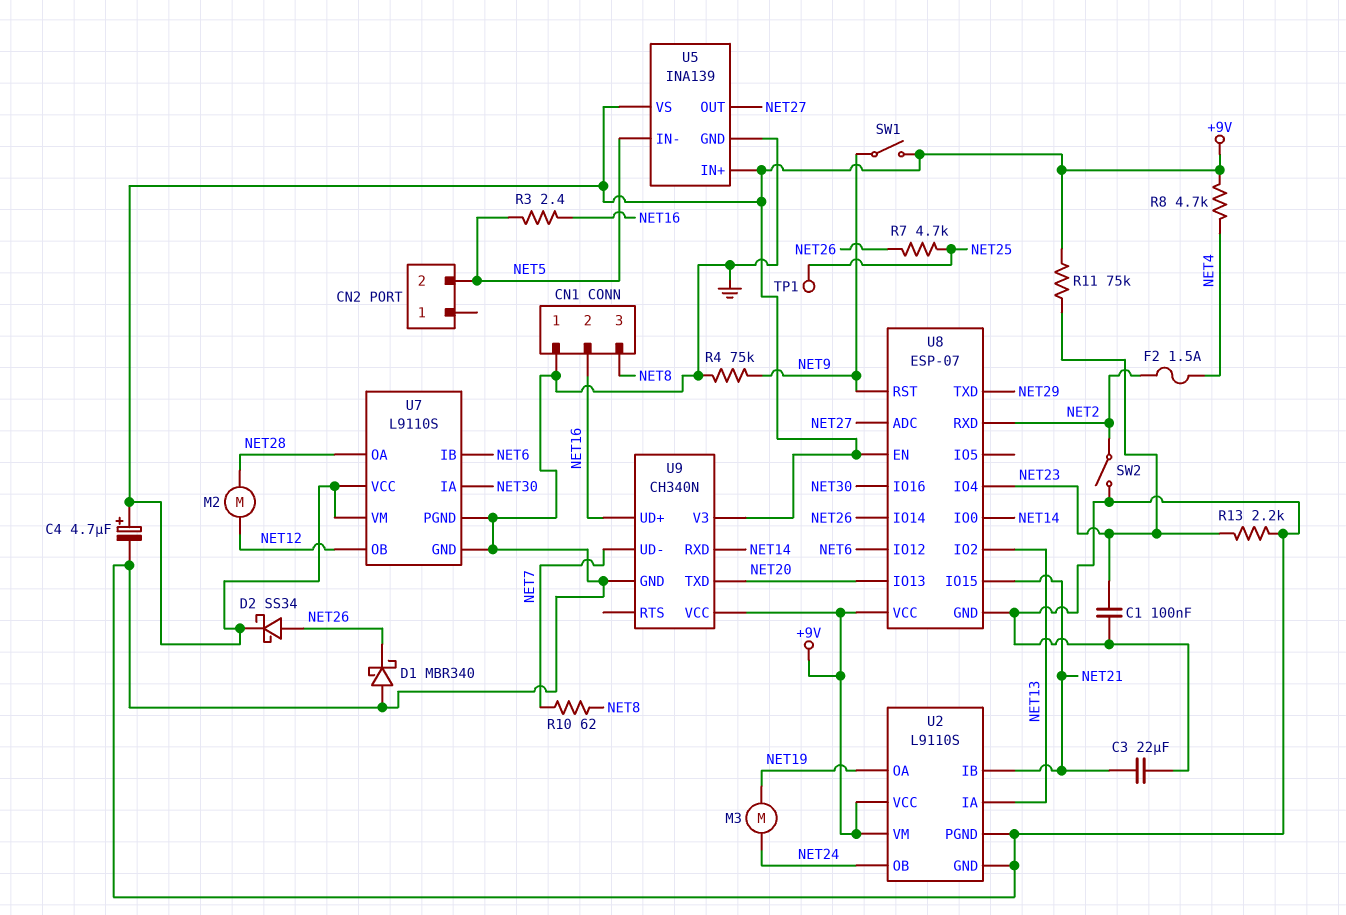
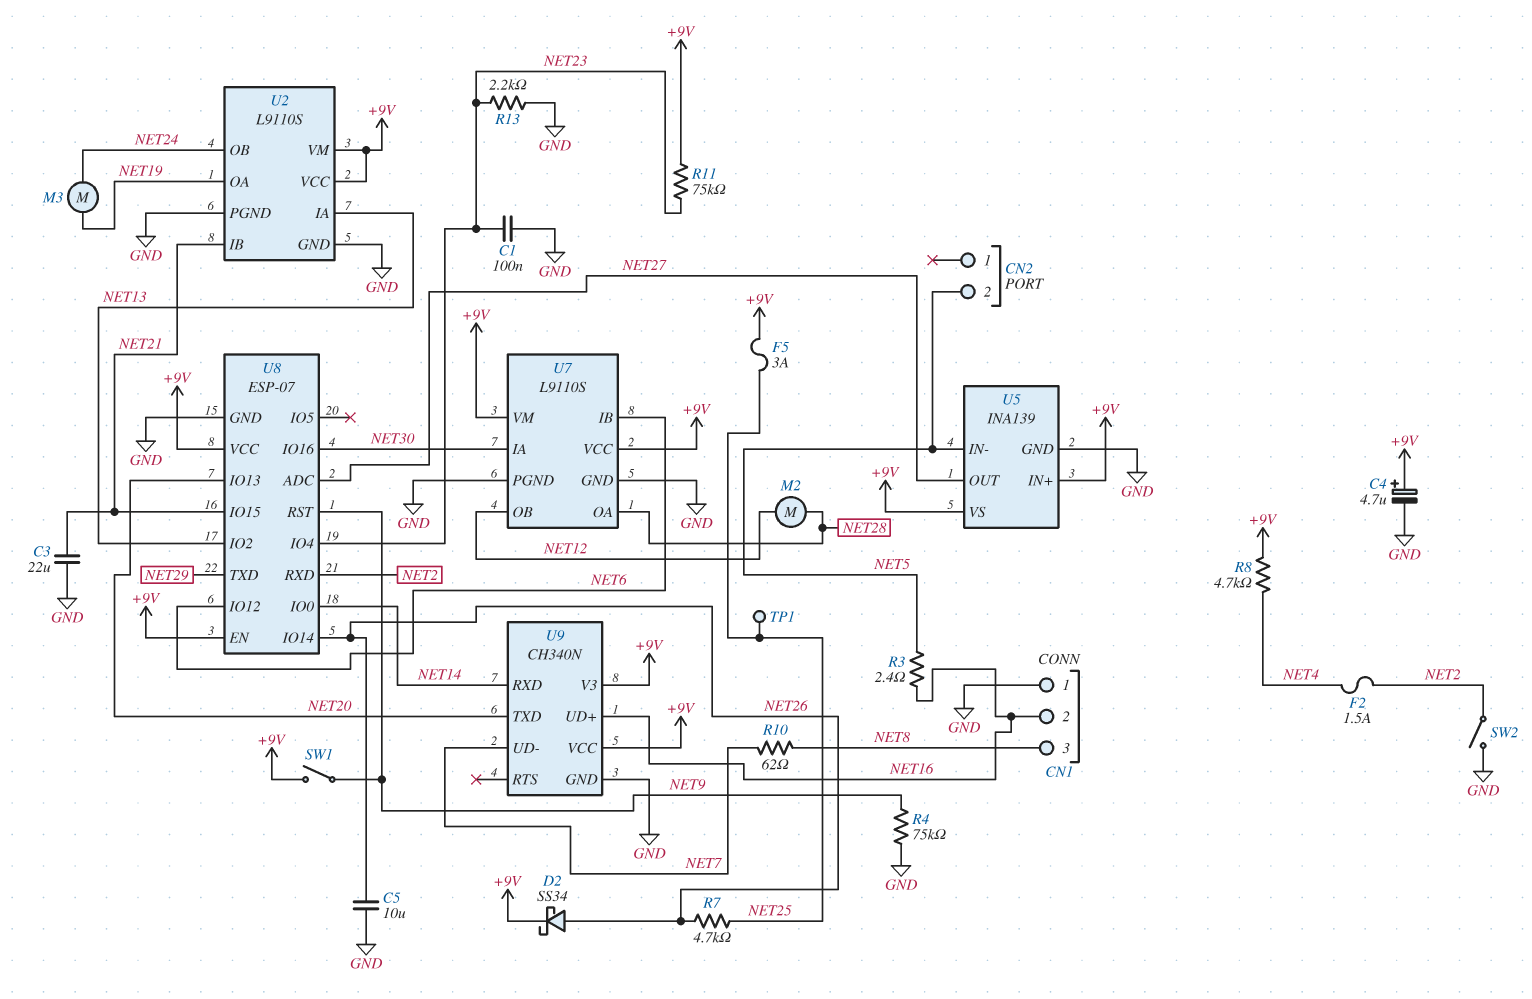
C5: none -> 10uF (GND, NET26)
D1: schottky MBR340 (A GND, K NET26) -> none
F5: none -> 3A (+9V, NET25)

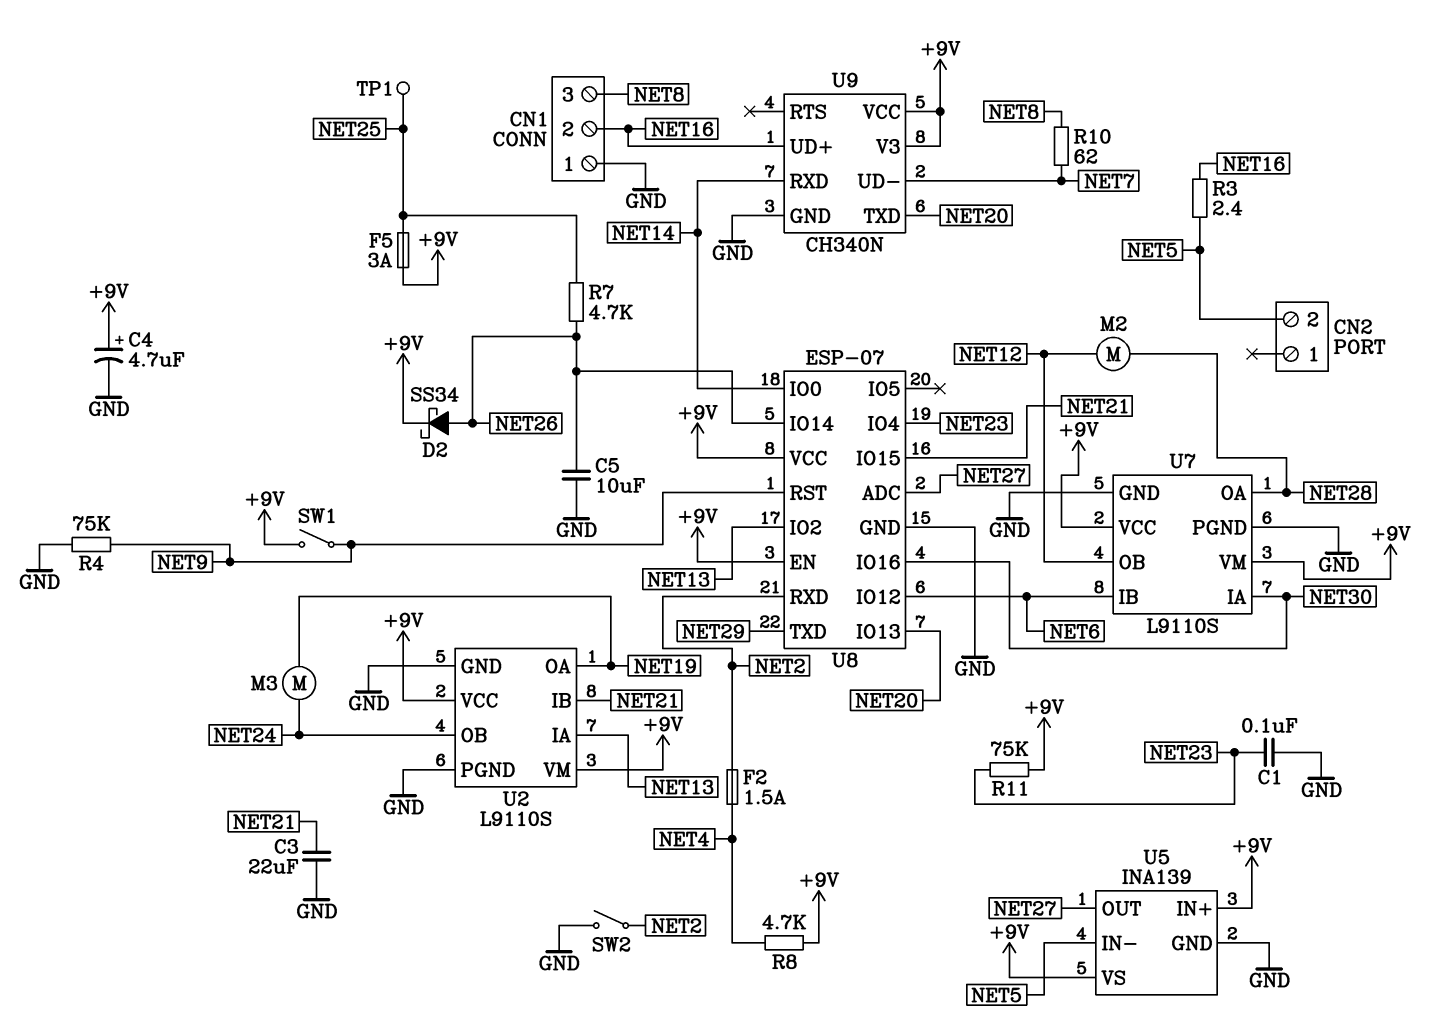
R13: 2.2k (GND, NET23) -> none

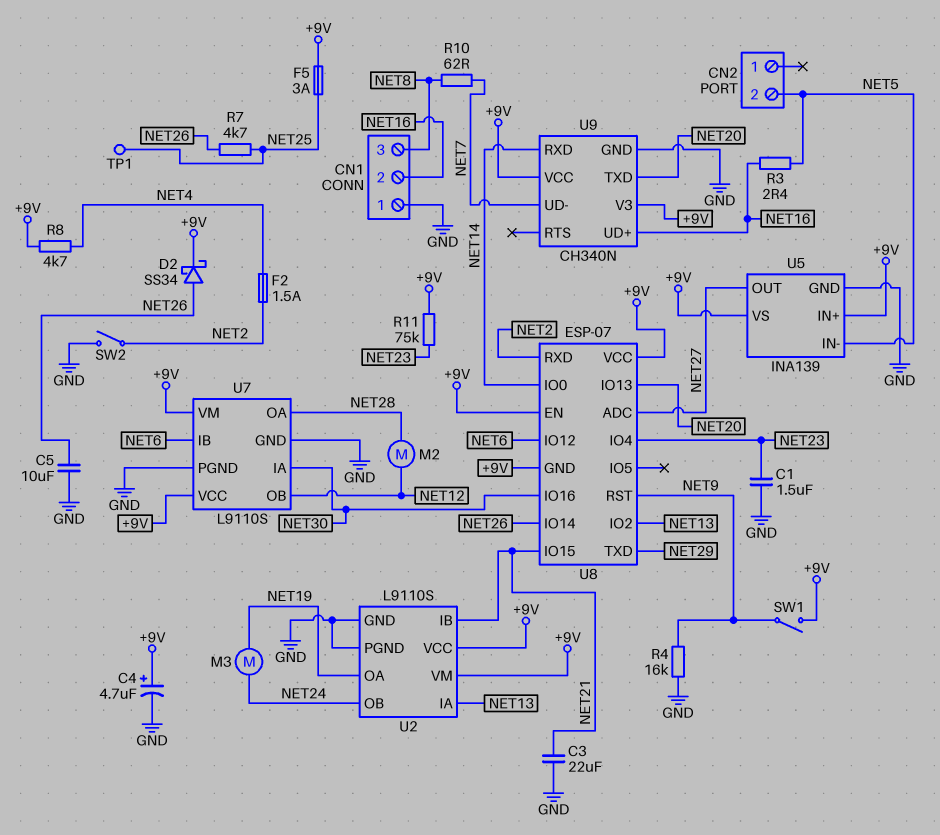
C1: 100nF (GND, NET23) -> 1.5uF (GND, NET23)
R4: 75k (GND, NET9) -> 16k (GND, NET9)
U8 pin GND: GND -> +9V

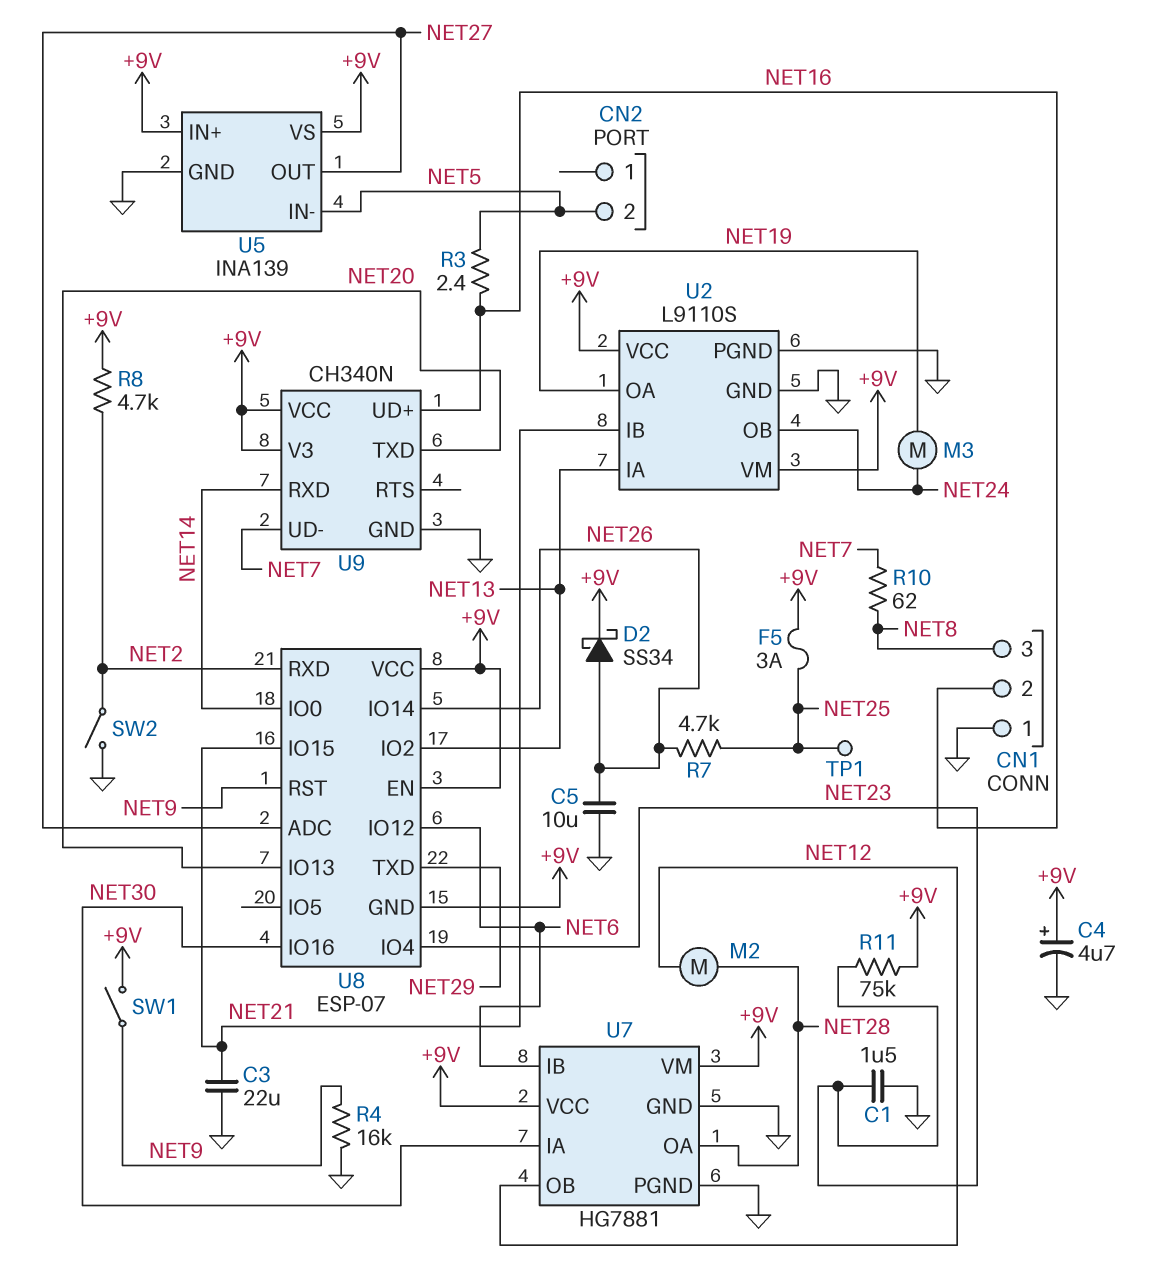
F2: 1.5A (NET2, NET4) -> none
R8: 4.7k (+9V, NET4) -> 4.7k (+9V, NET2)
U7: L9110S -> HG7881

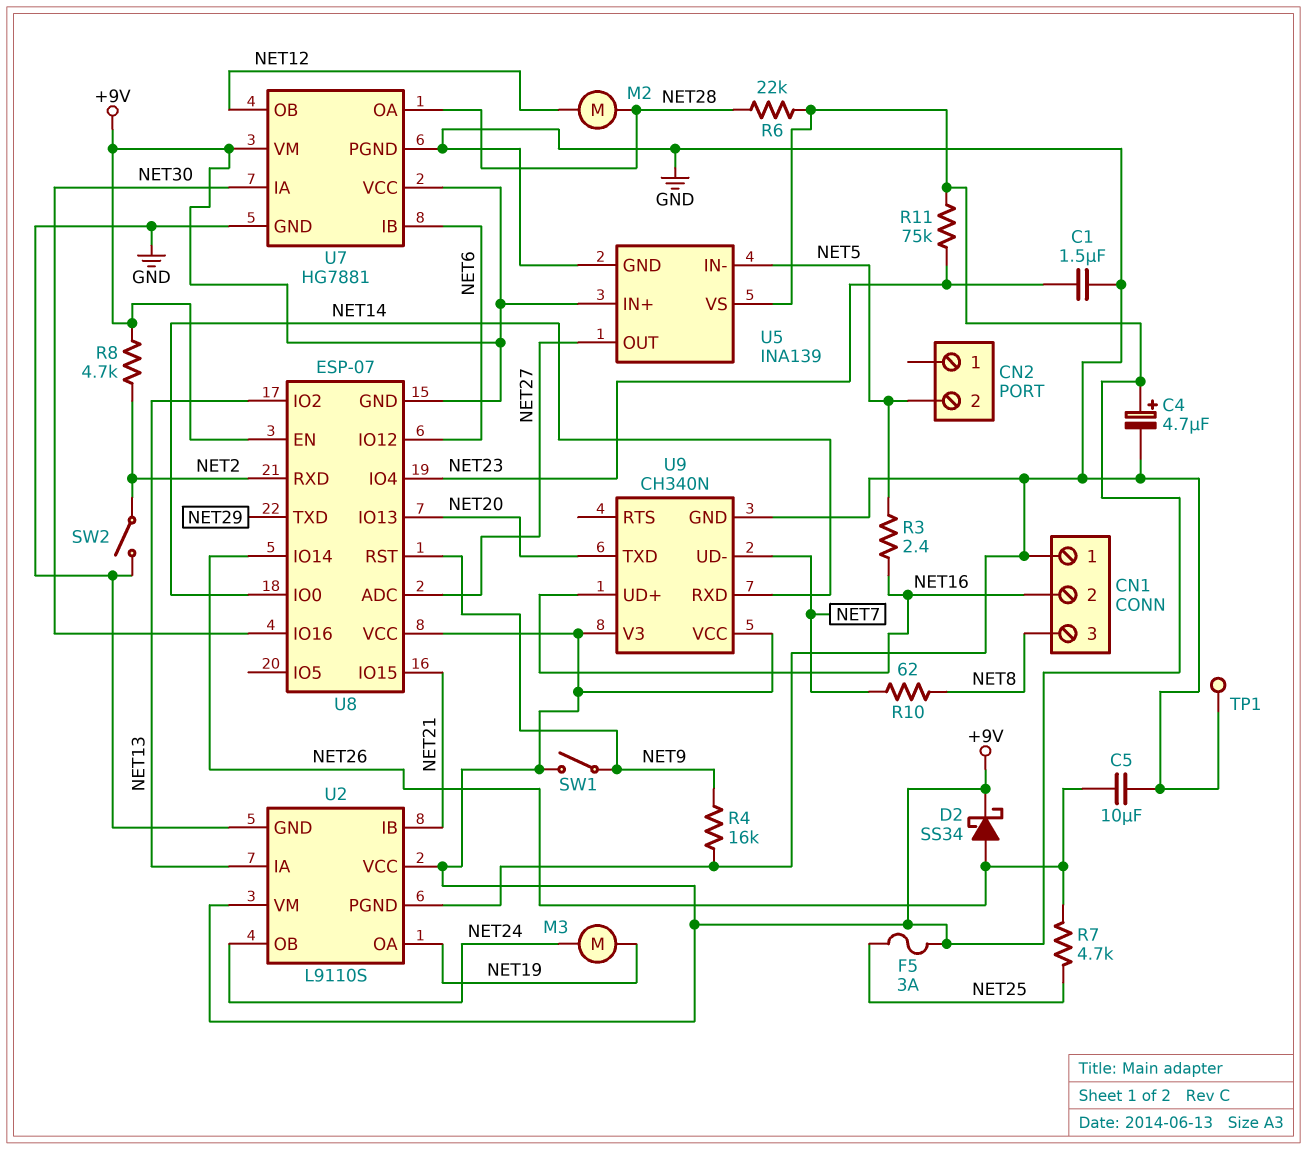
C3: 22uF (GND, NET21) -> none
R6: none -> 22k (+9V, NET28)
TP1: test point (NET25) -> test point (GND)

